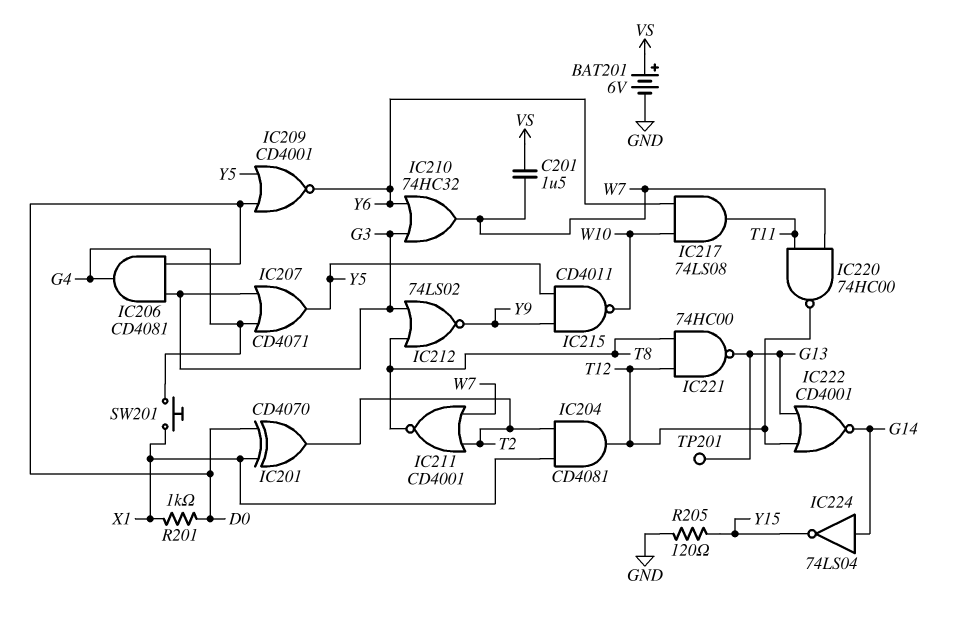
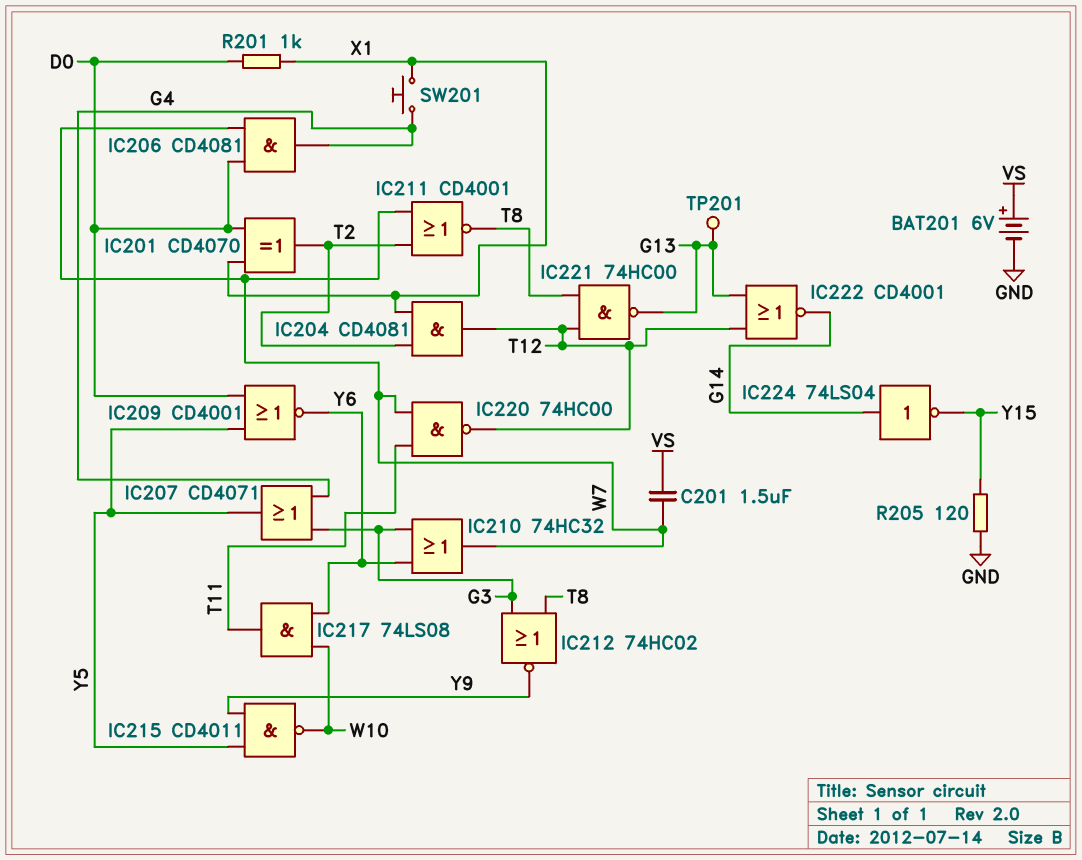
IC206: AND CD4081 (in D0, in G3, out G4) -> AND CD4081 (in D0, in W7, out G4)
IC212: NOR 74LS02 (in G3, in T8, out Y9) -> NOR 74HC02 (in G3, in T8, out Y9)

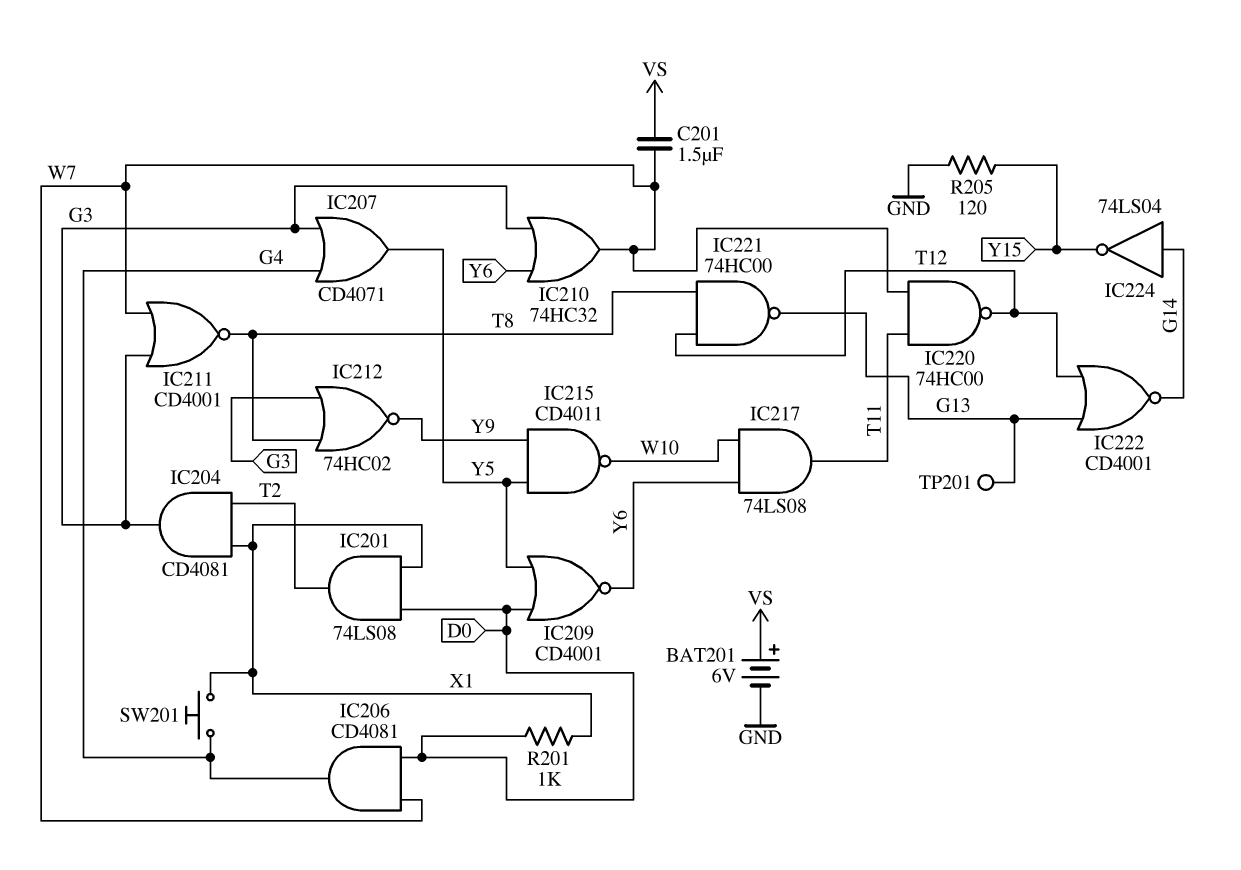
IC201: XOR CD4070 (in D0, in X1, out T2) -> AND 74LS08 (in D0, in X1, out T2)
IC204: AND CD4081 (in T2, in X1, out T12) -> AND CD4081 (in T2, in X1, out G3)
IC211: NOR CD4001 (in T2, in W7, out T8) -> NOR CD4001 (in G3, in W7, out T8)

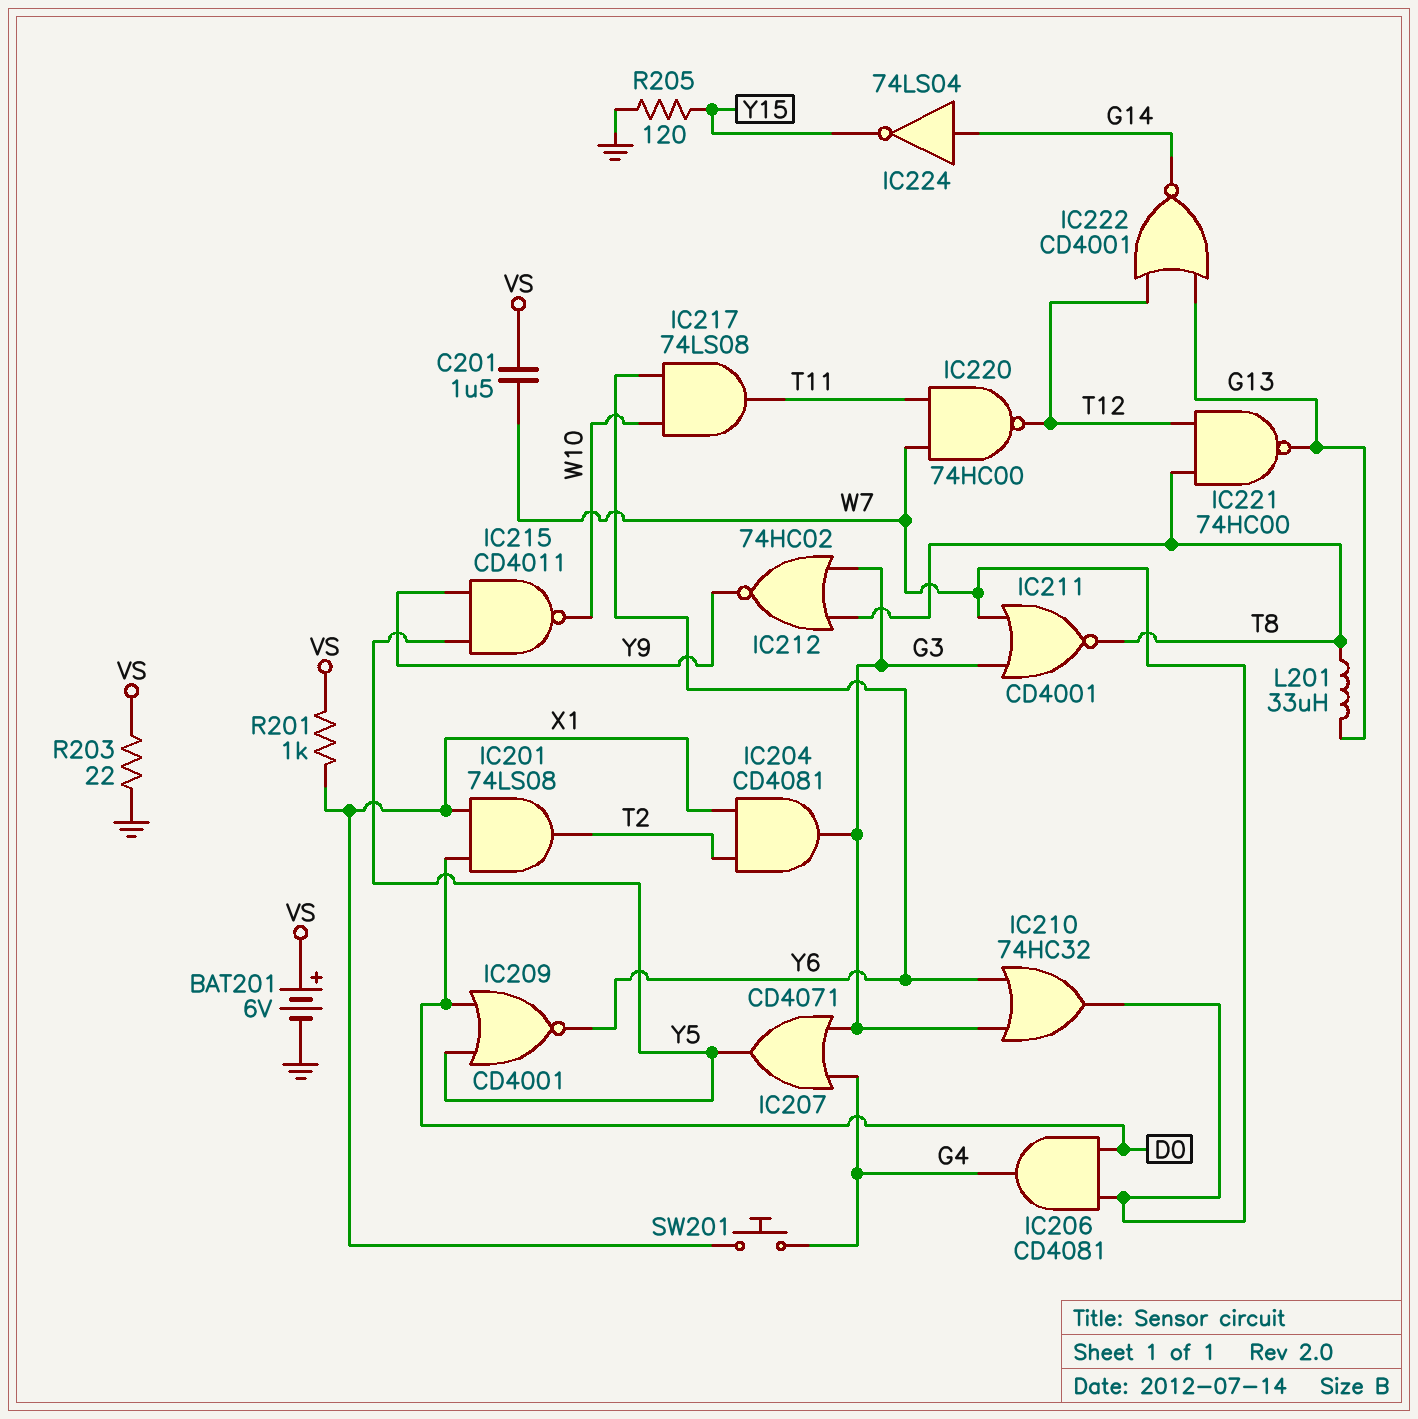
L201: none -> 33uH (G13, T8)
R201: 1k (D0, X1) -> 1k (VS, X1)
R203: none -> 22 (GND, VS)
TP201: test point (G13) -> none

